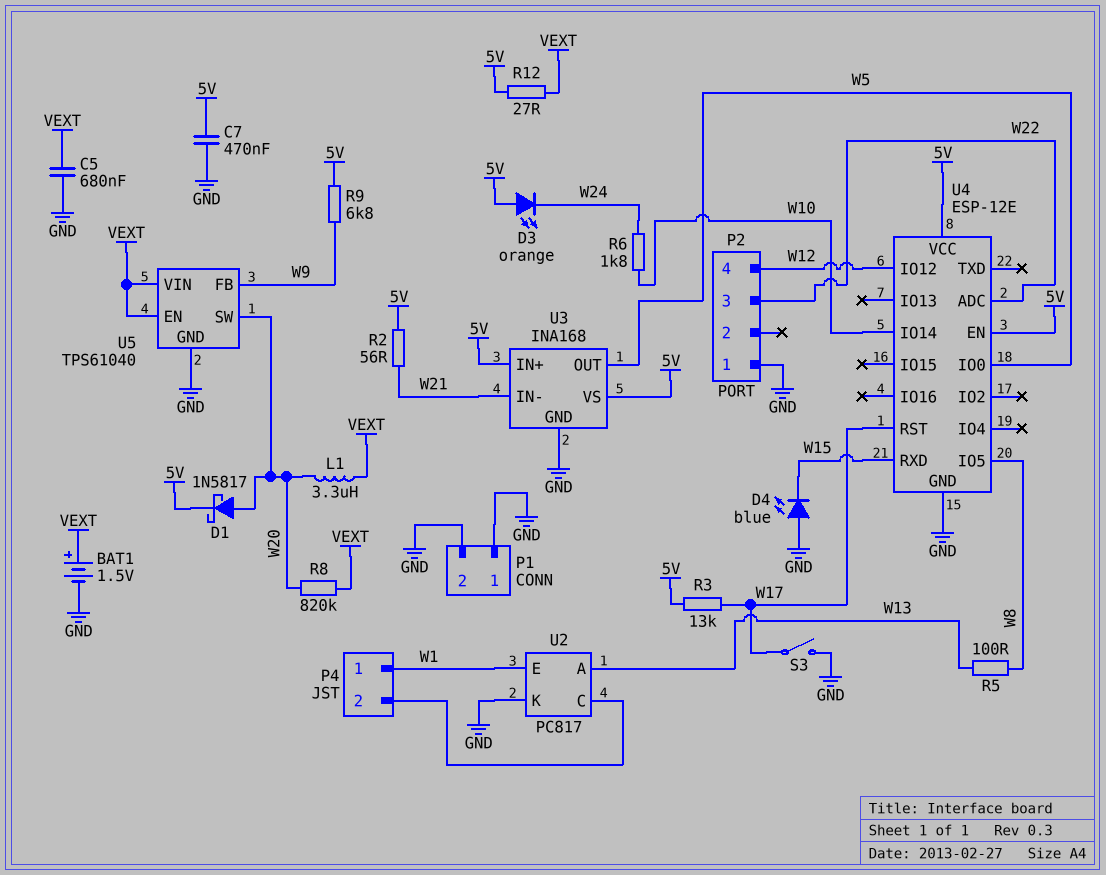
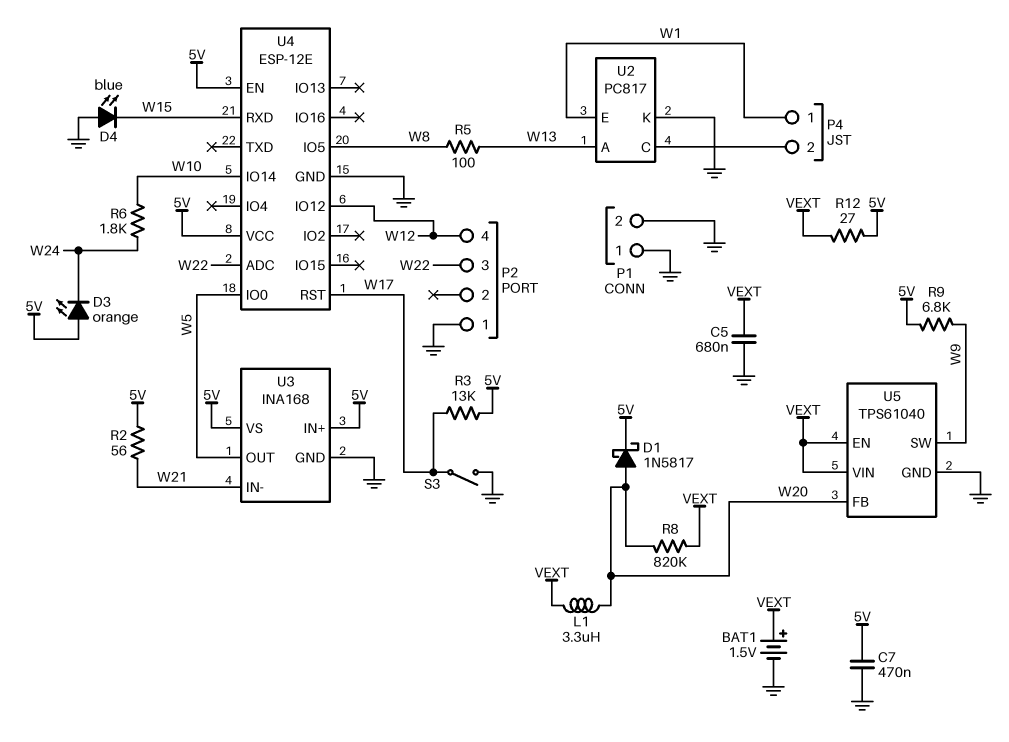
U5 pin FB: W9 -> W20
U5 pin SW: W20 -> W9

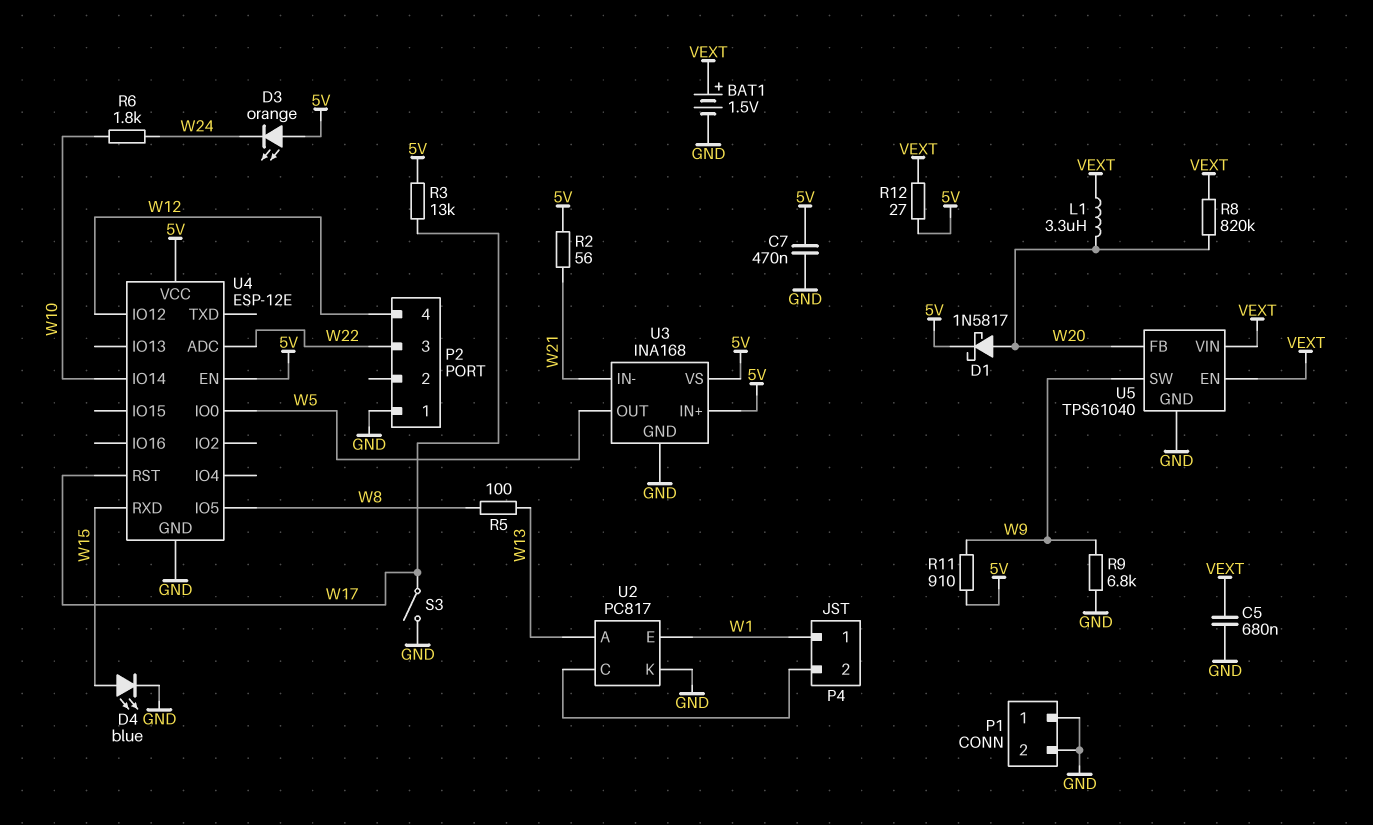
D4: LED blue (A GND, K W15) -> LED blue (A W15, K GND)
R9: 6.8k (5V, W9) -> 6.8k (GND, W9)
R11: none -> 910 (5V, W9)

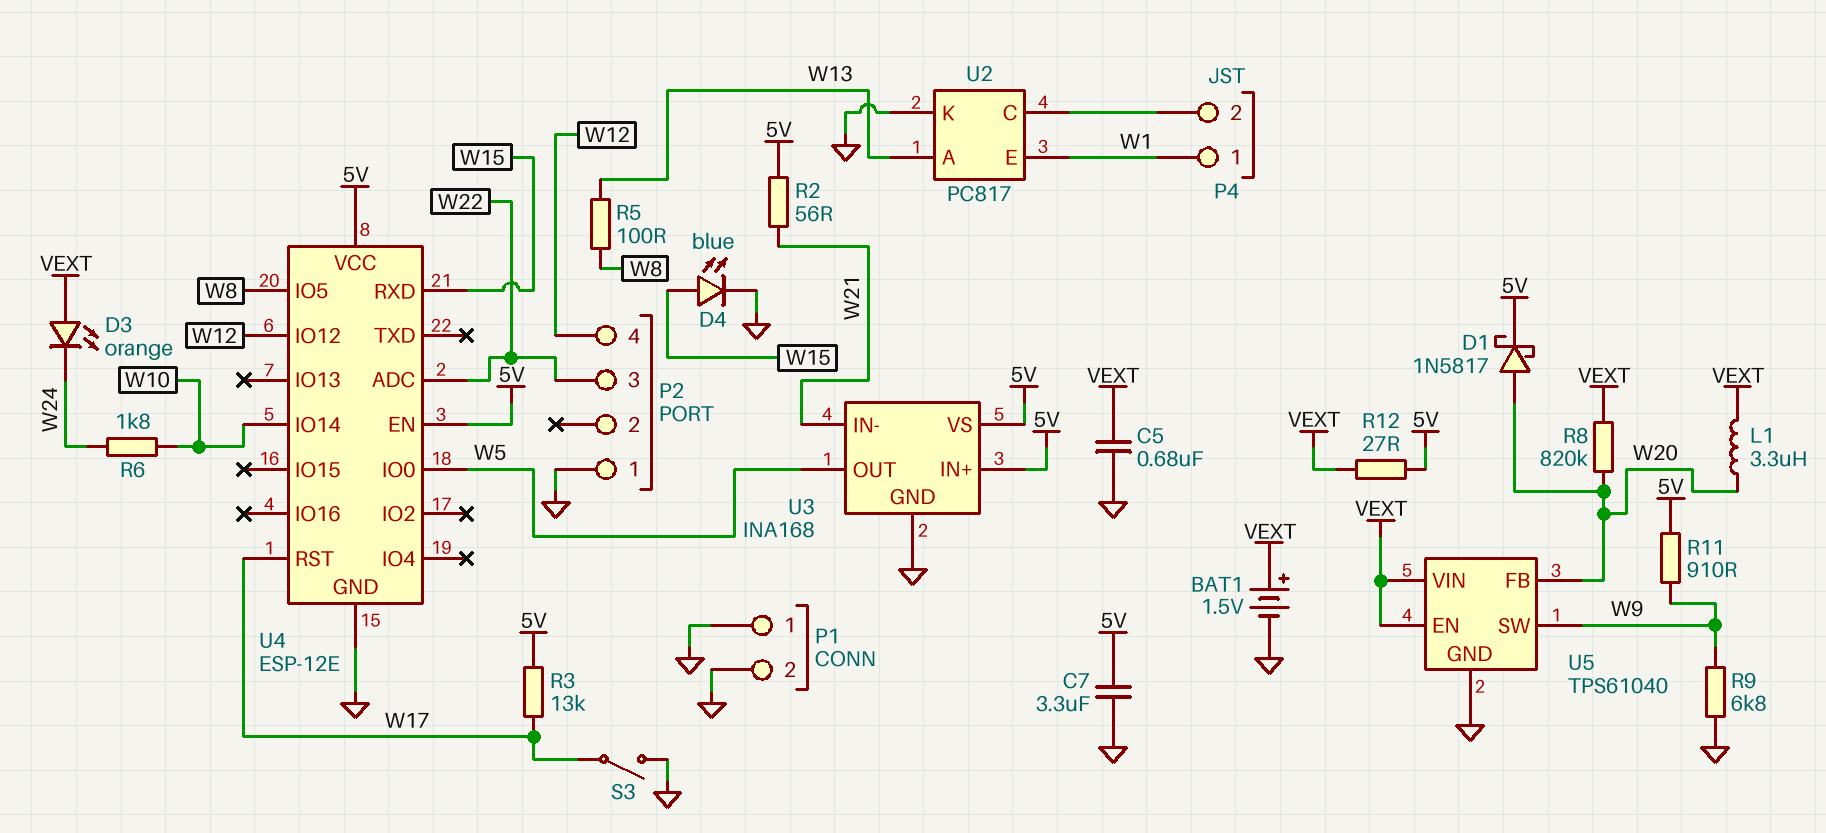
C7: 470nF (5V, GND) -> 3.3uF (5V, GND)
D3: LED orange (A 5V, K W24) -> LED orange (A VEXT, K W24)

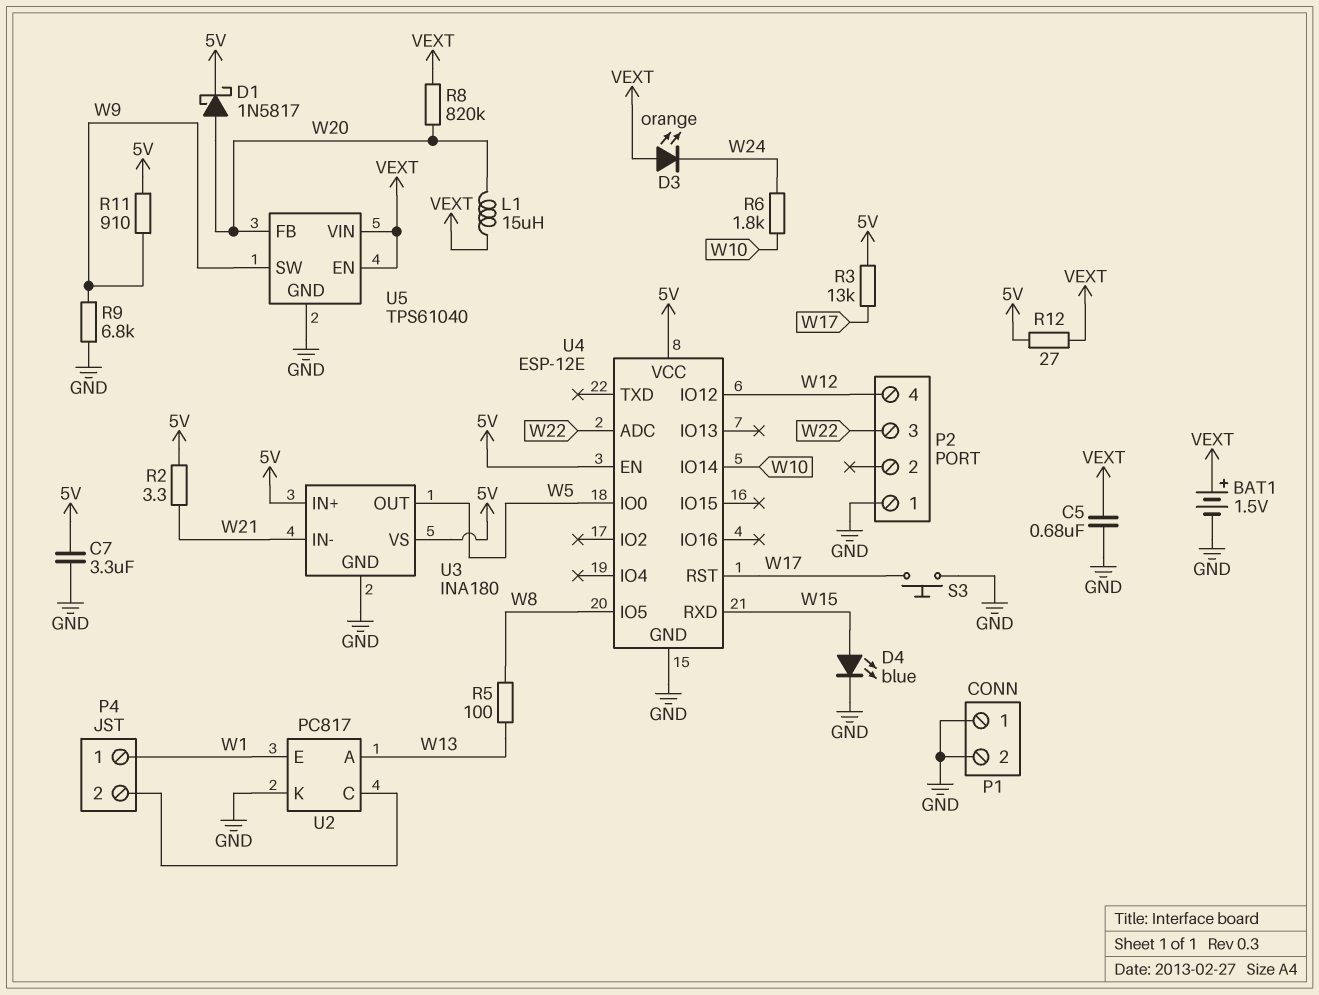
L1: 3.3uH (VEXT, W20) -> 15uH (VEXT, W20)
R2: 56 (5V, W21) -> 3.3 (5V, W21)
S3: switch (GND, W17) -> button (GND, W17)
U3: INA168 -> INA180

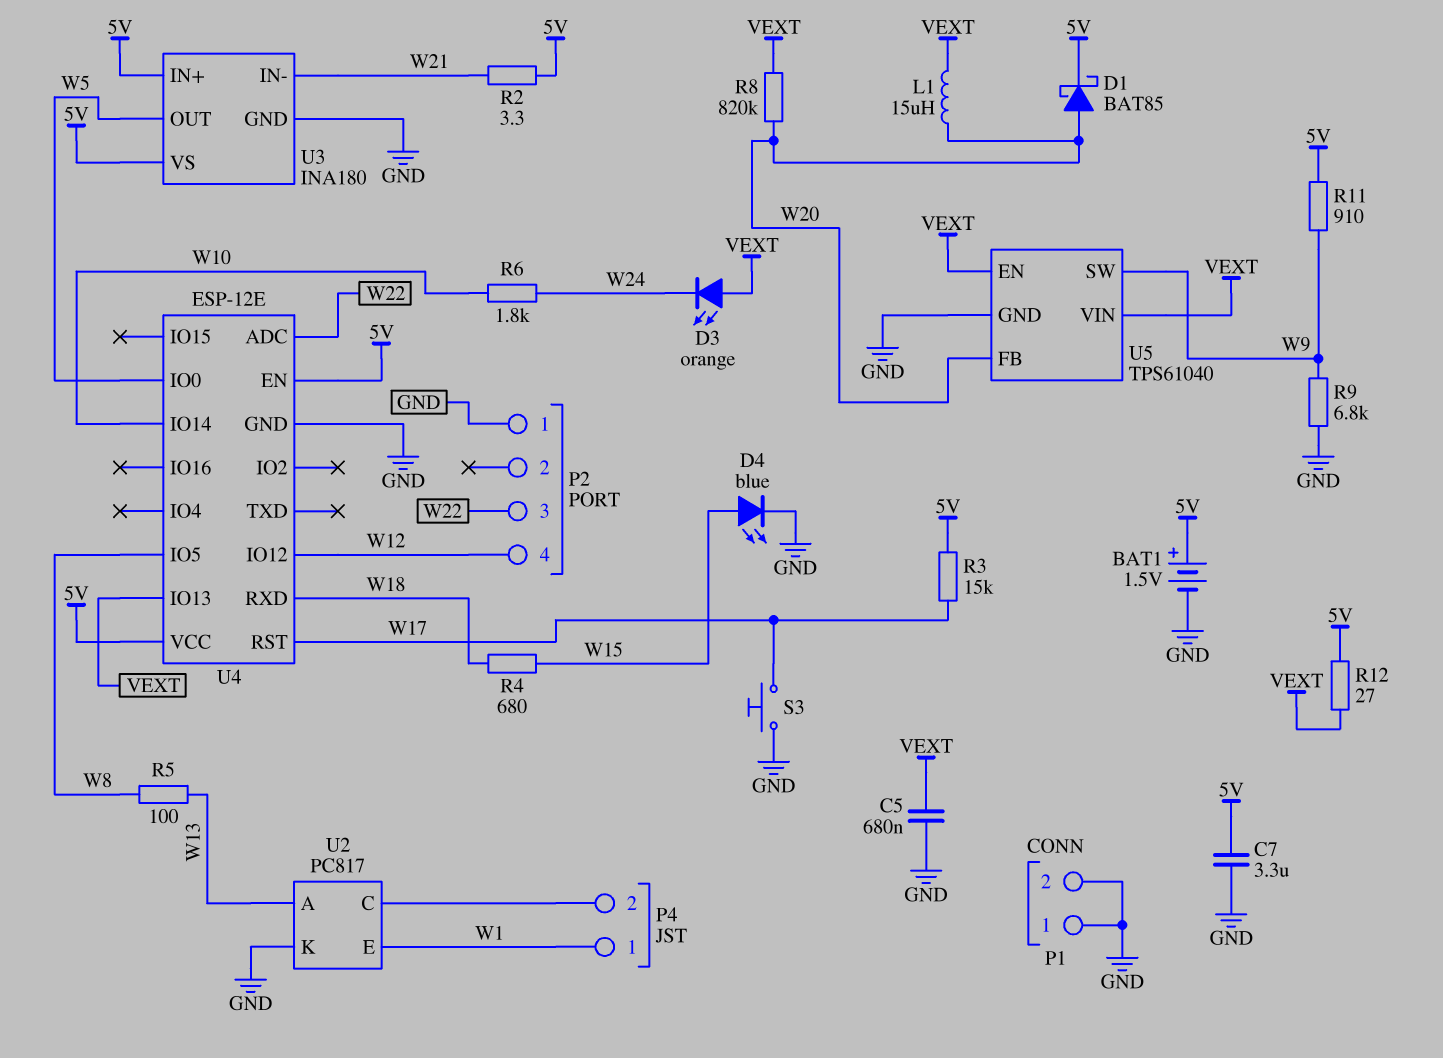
BAT1: 1.5V (plus VEXT, minus GND) -> 1.5V (plus 5V, minus GND)
D1: schottky 1N5817 (A W20, K 5V) -> schottky BAT85 (A W20, K 5V)
R3: 13k (5V, W17) -> 15k (5V, W17)
R4: none -> 680 (W15, W18)
U4 pin IO13: none -> VEXT
U4 pin RXD: W15 -> W18

